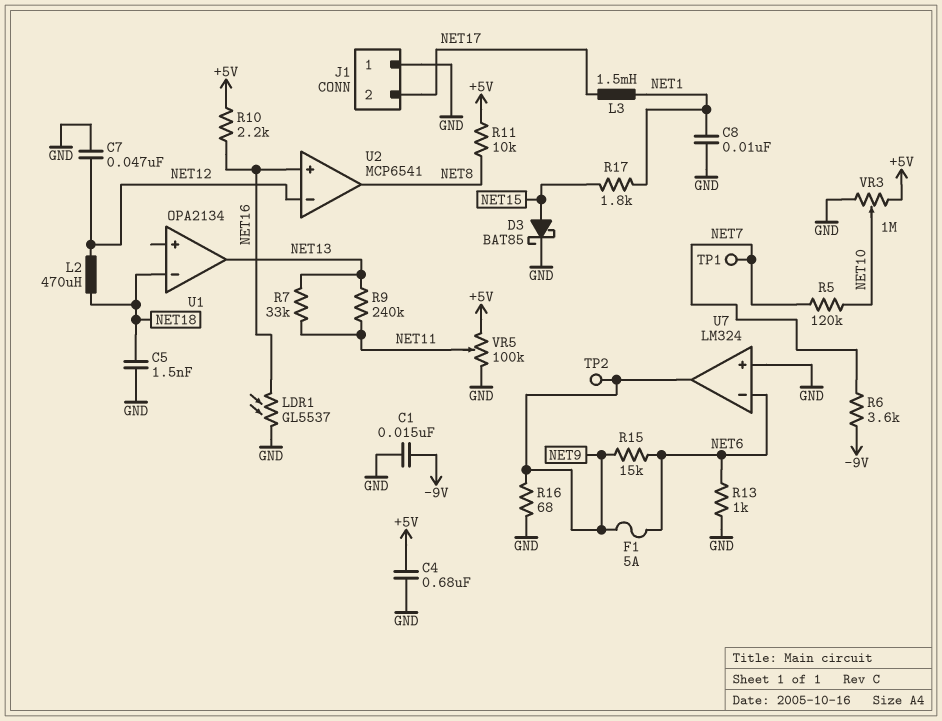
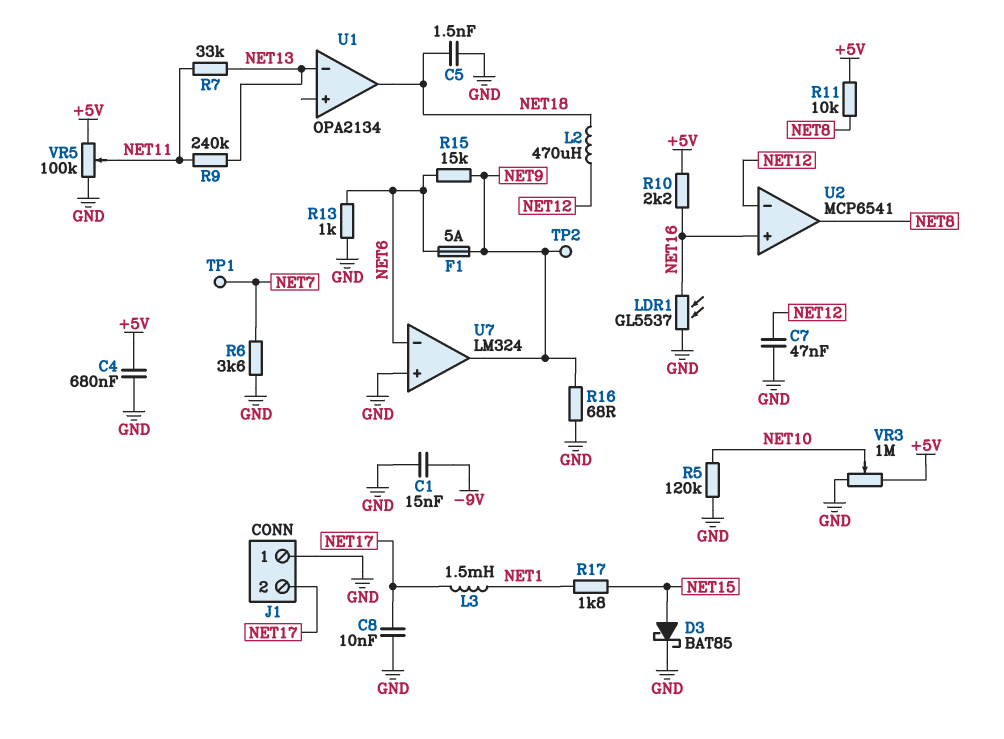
C8: 10nF (GND, NET1) -> 10nF (GND, NET17)
R5: 120k (NET7, NET10) -> 120k (GND, NET10)
R6: 3.6k (-9V, NET7) -> 3.6k (GND, NET7)
U1 pin in-: NET18 -> NET13
U1 pin out: NET13 -> NET18

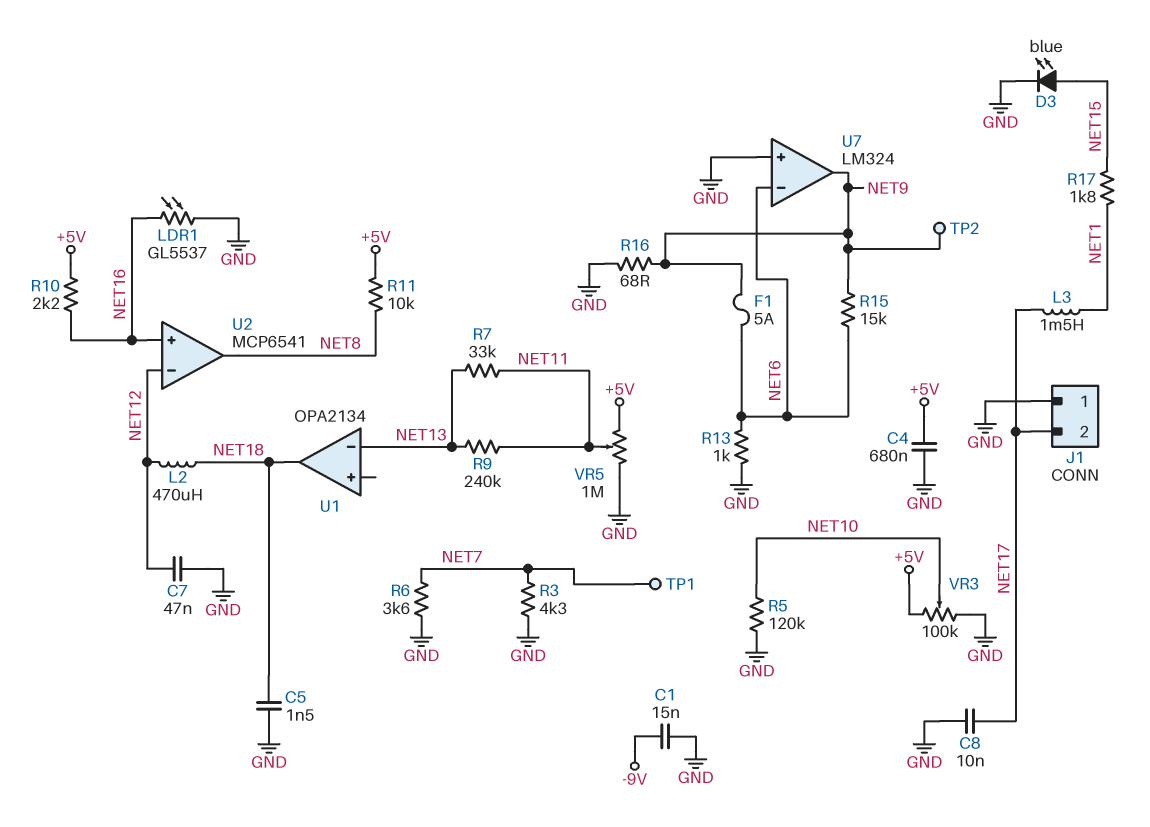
D3: schottky BAT85 (A NET15, K GND) -> LED blue (A NET15, K GND)
R3: none -> 4.3k (GND, NET7)
VR3: 1M (+5V, GND, wiper NET10) -> 100k (+5V, GND, wiper NET10)
VR5: 100k (+5V, GND, wiper NET11) -> 1M (+5V, GND, wiper NET11)

